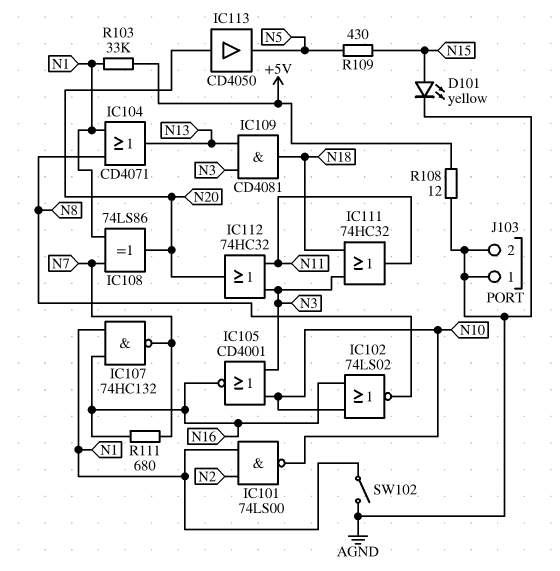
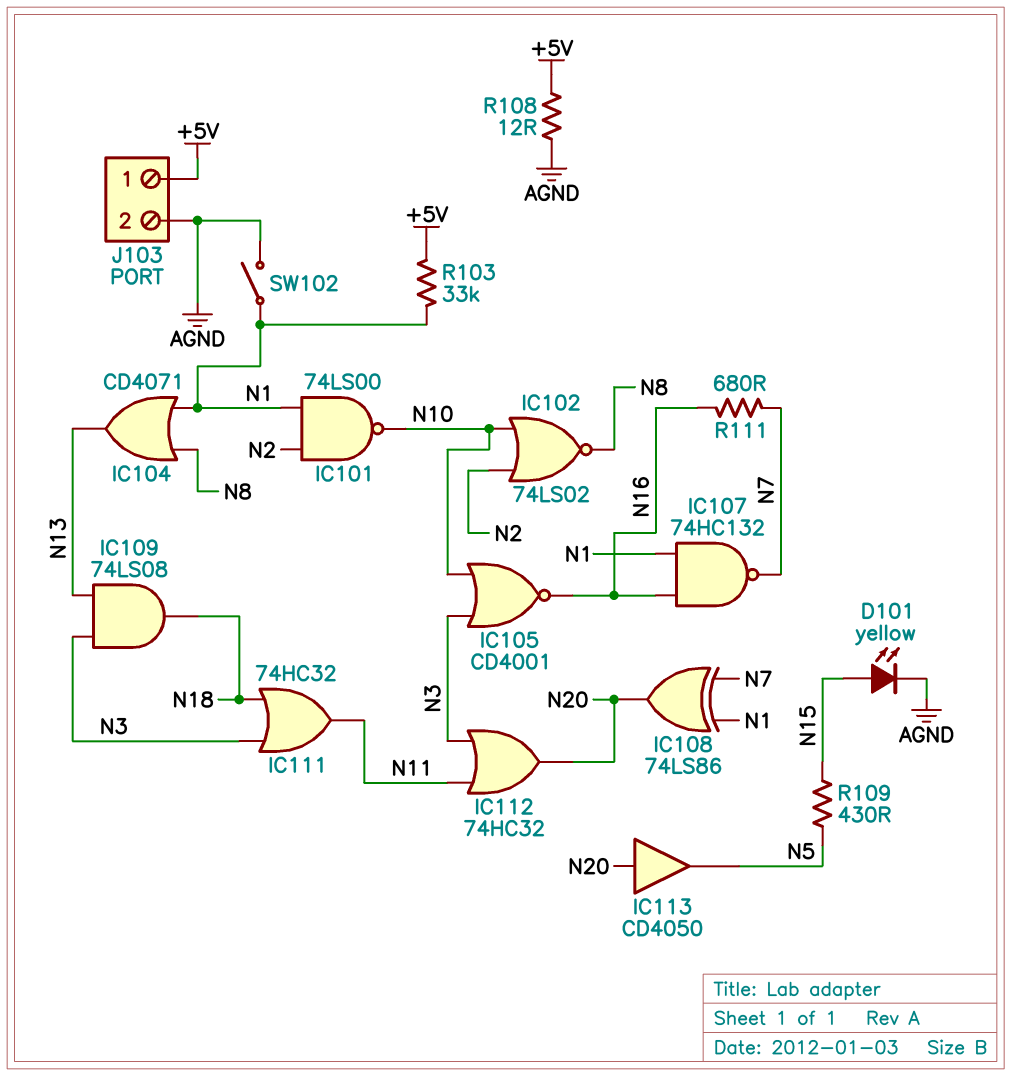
IC102: NOR 74LS02 (in N10, in N16, out N8) -> NOR 74LS02 (in N2, in N10, out N8)
IC109: AND CD4081 (in N3, in N13, out N18) -> AND 74LS08 (in N3, in N13, out N18)
J103 pin 1: AGND -> +5V

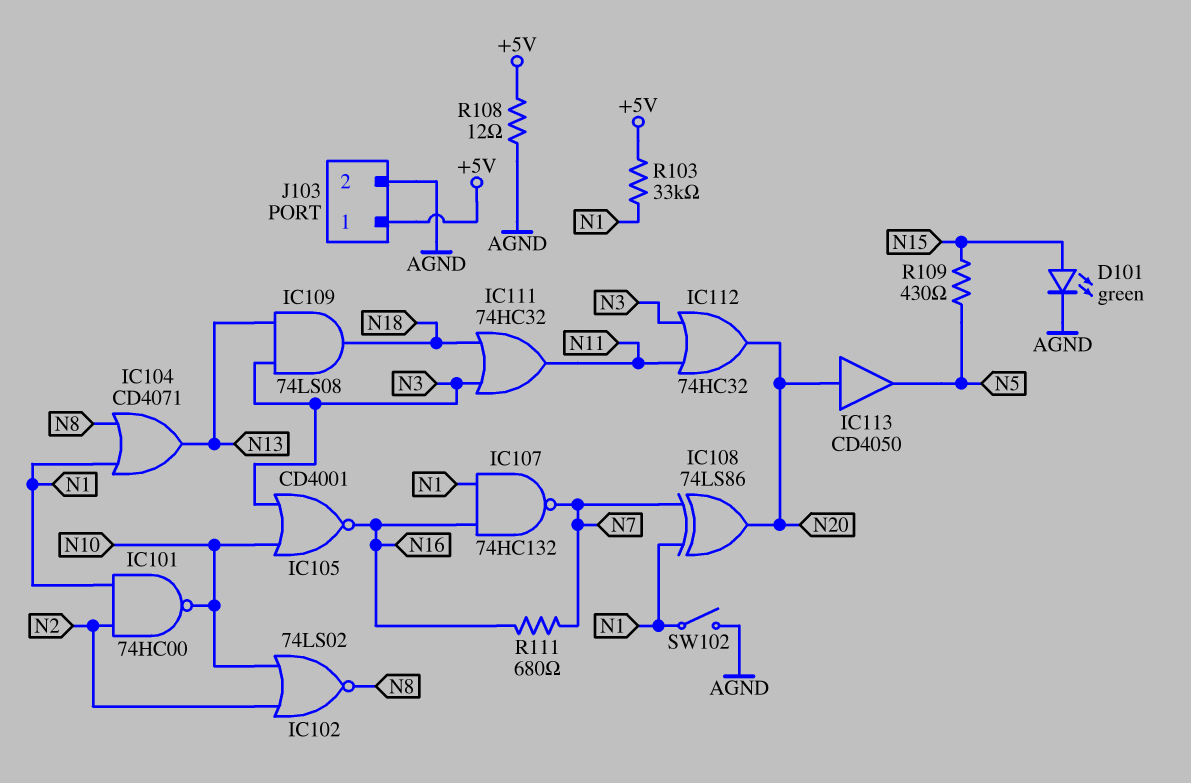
D101: LED yellow (A N15, K AGND) -> LED green (A N15, K AGND)
IC101: NAND 74LS00 (in N1, in N2, out N10) -> NAND 74HC00 (in N1, in N2, out N10)

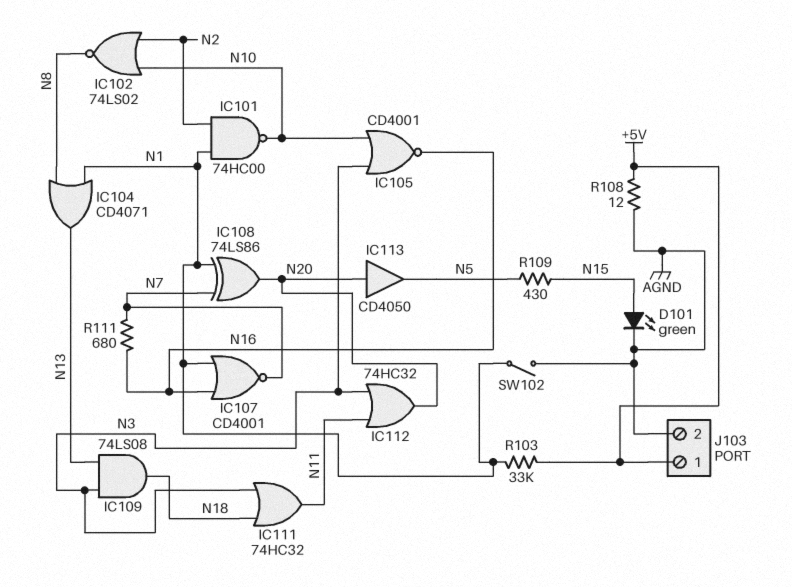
IC107: NAND 74HC132 (in N1, in N16, out N7) -> NOR CD4001 (in N1, in N16, out N7)

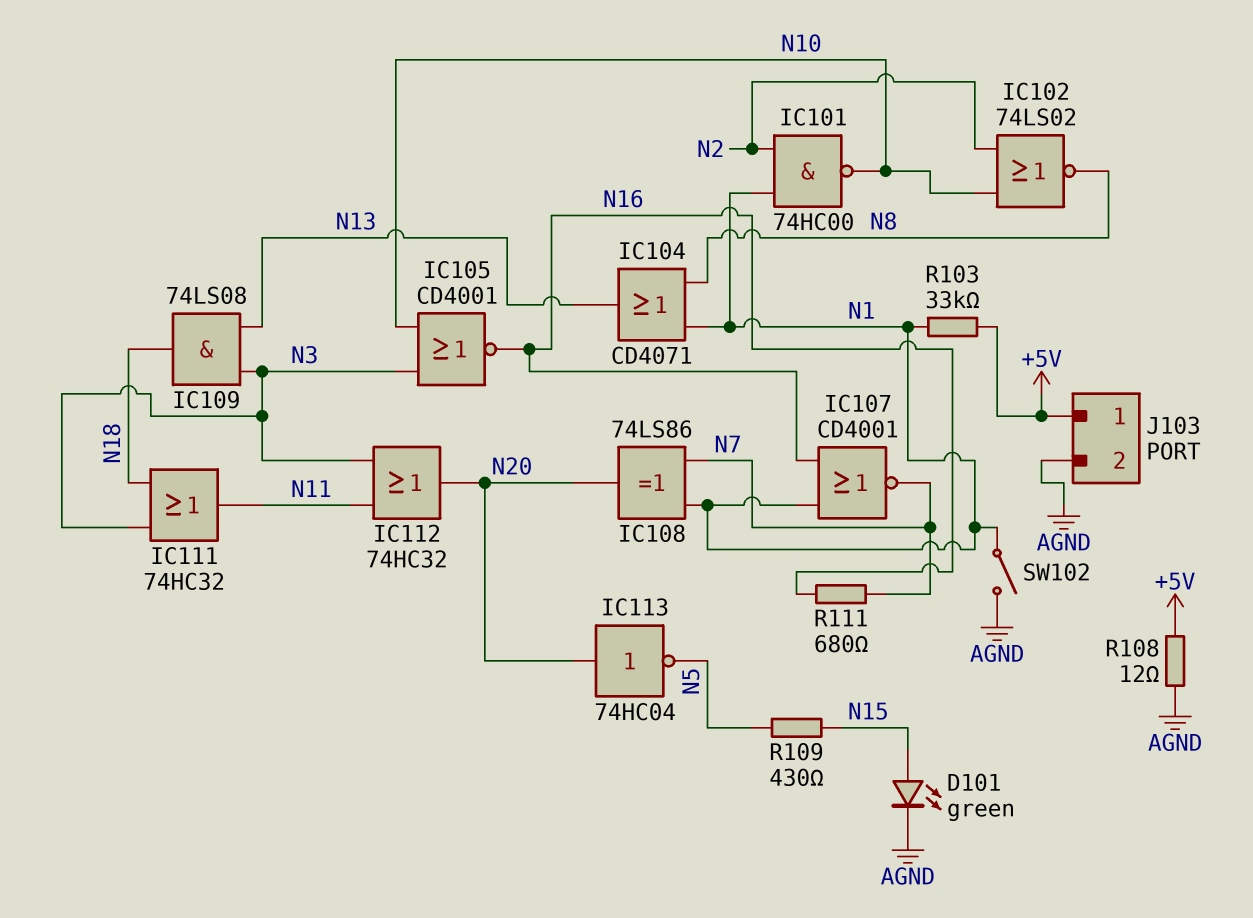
IC113: buffer CD4050 (in N20, out N5) -> NOT 74HC04 (in N20, out N5)

